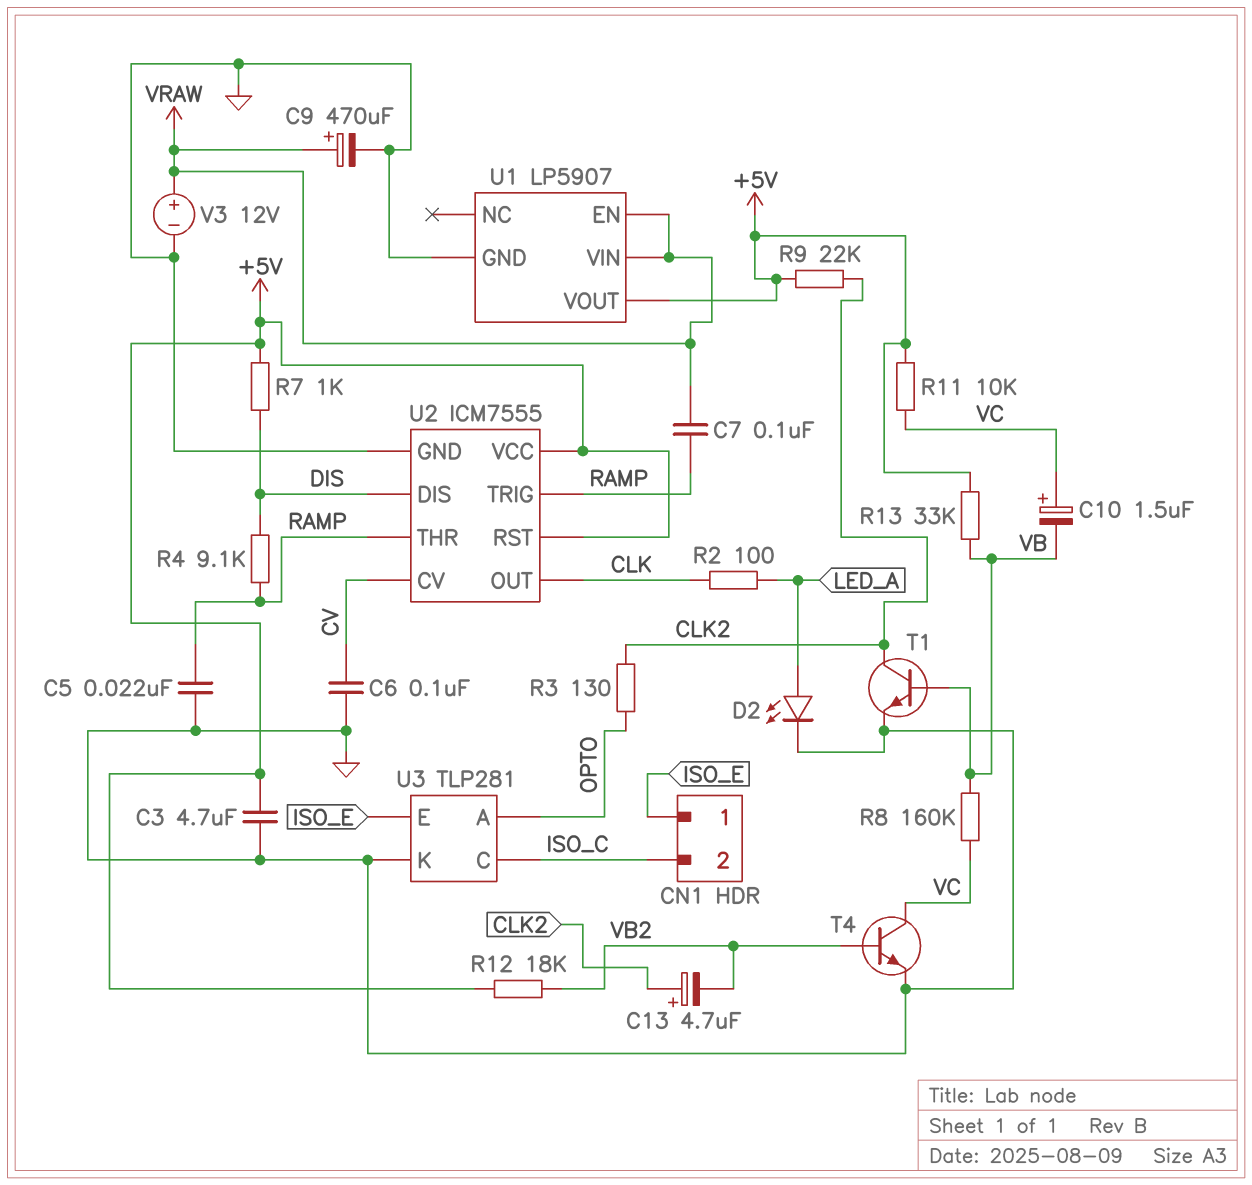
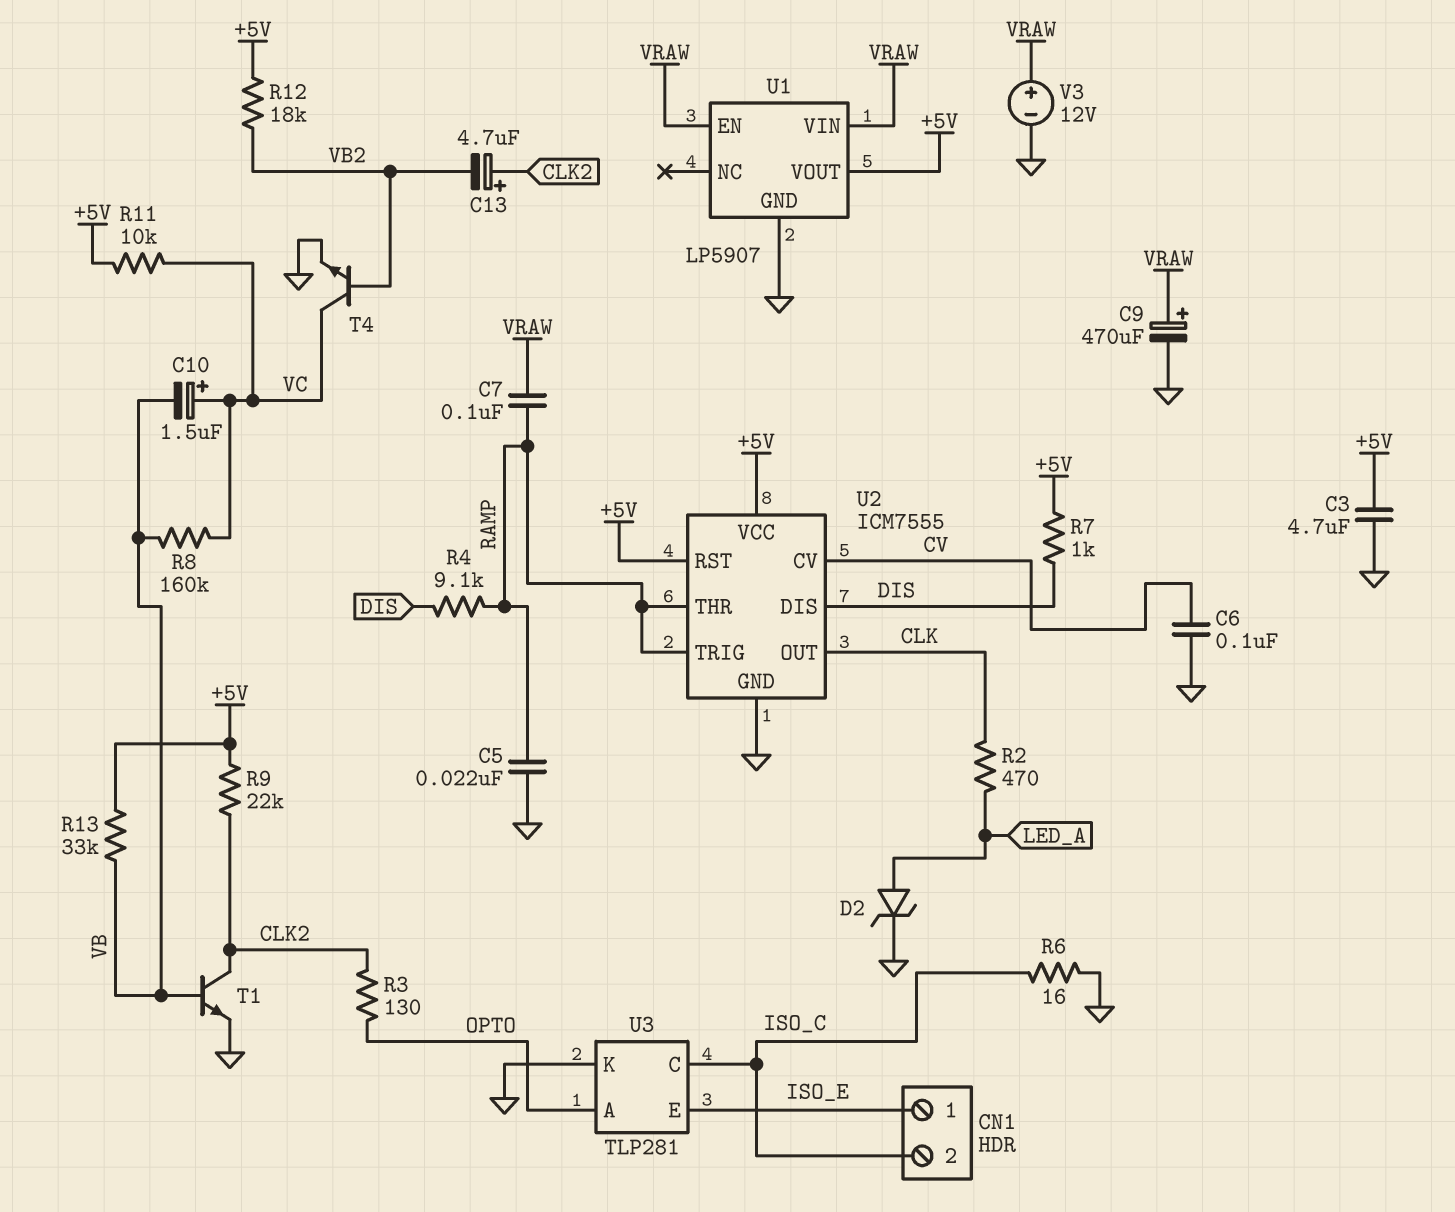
D2: LED (A LED_A, K GND) -> zener (A LED_A, K GND)
R2: 100 (CLK, LED_A) -> 470 (CLK, LED_A)
R6: none -> 16 (GND, ISO_C)

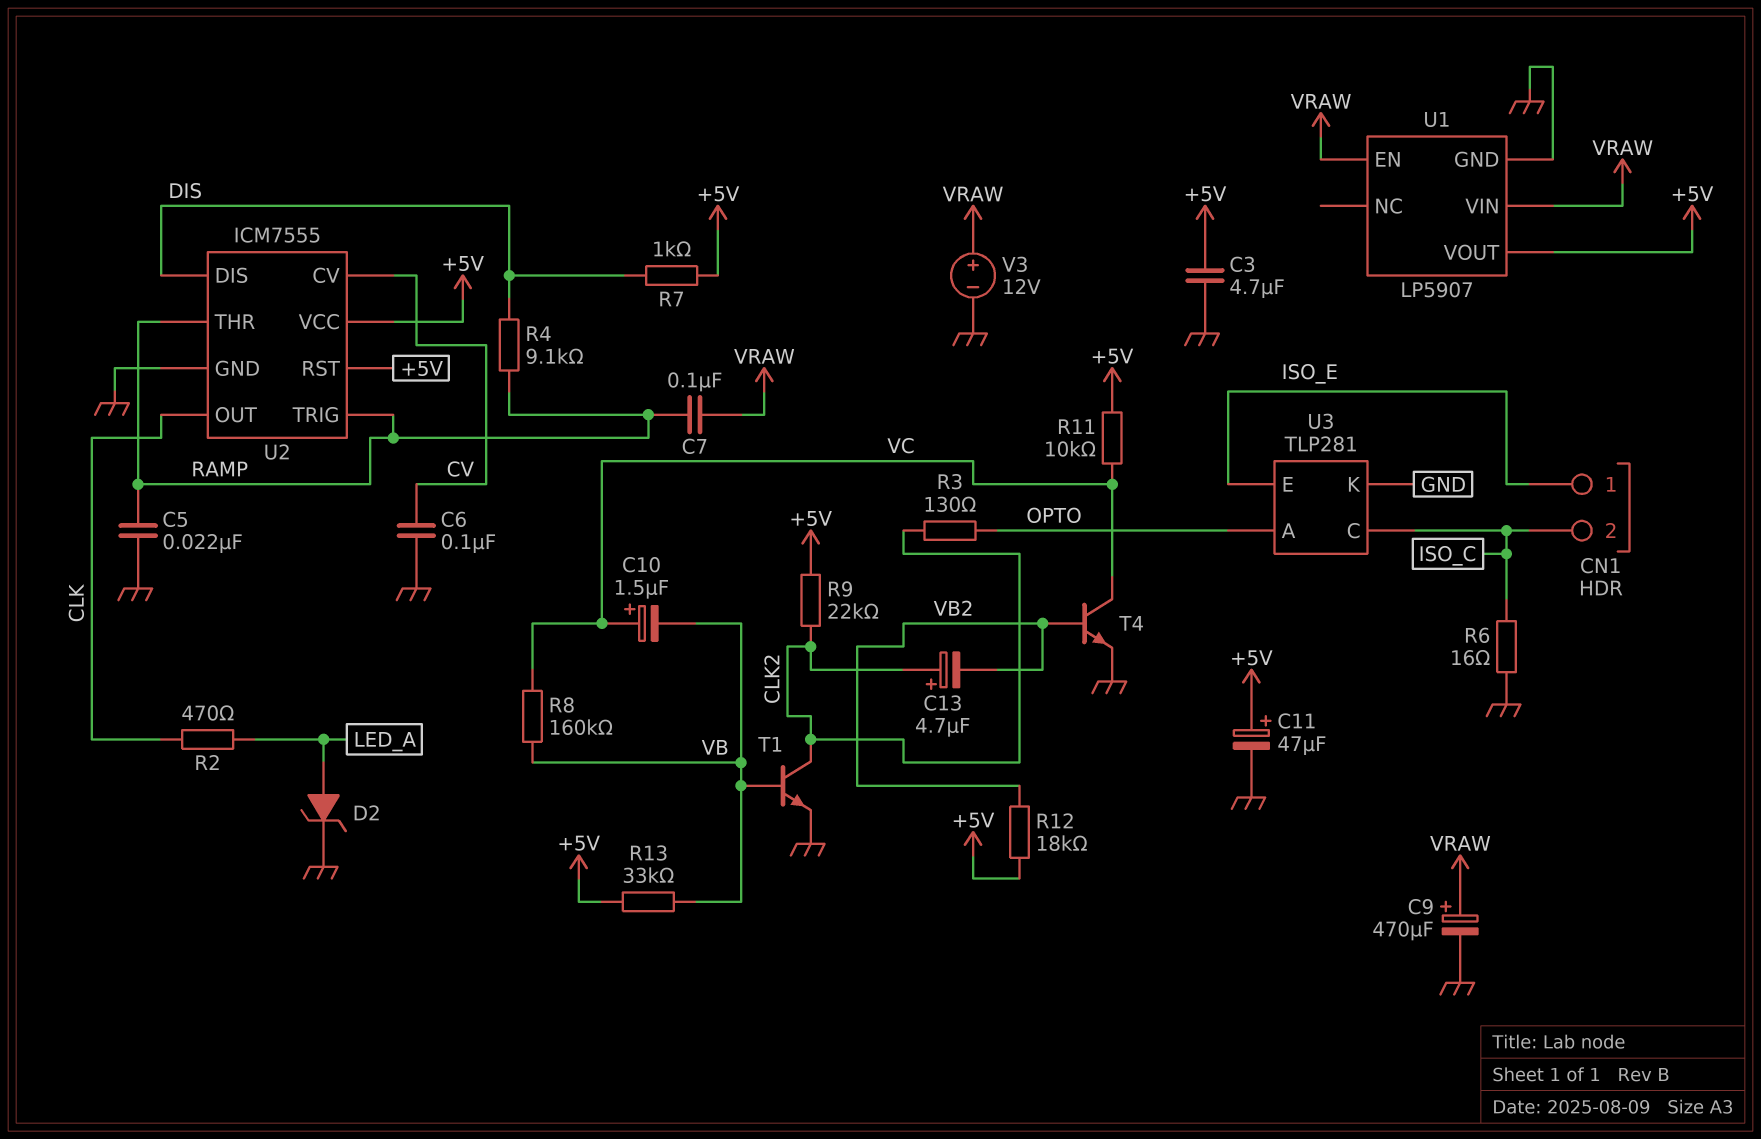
C11: none -> 47uF (plus +5V, minus GND)

